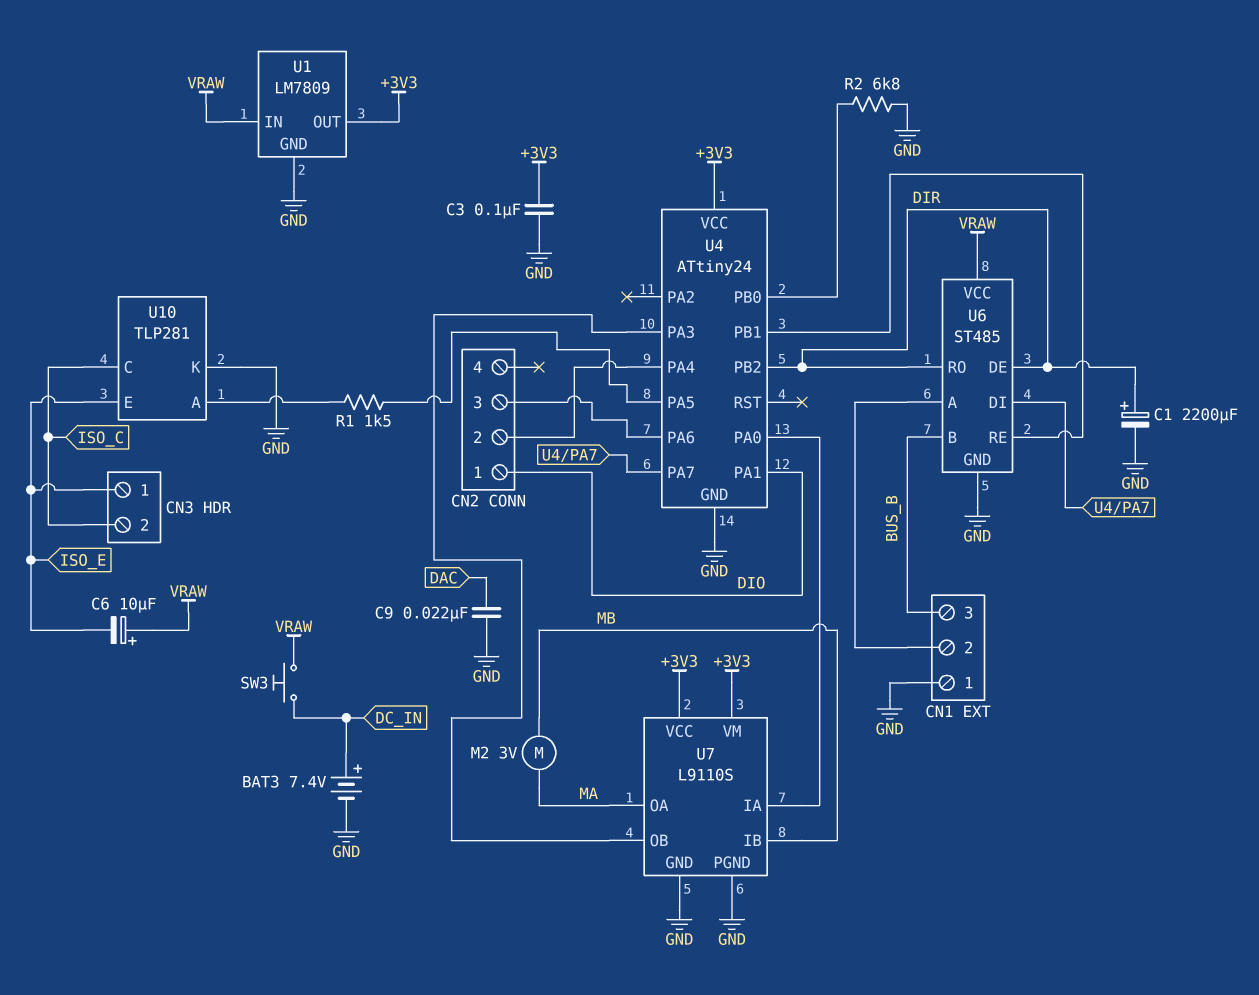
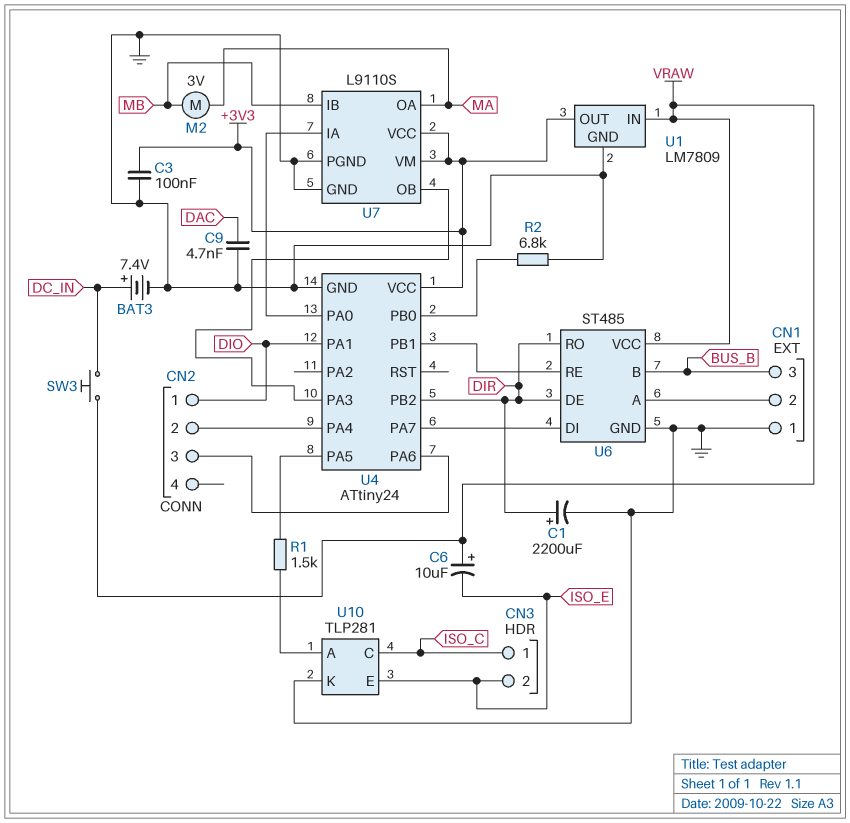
C9: 22nF (DAC, GND) -> 4.7nF (DAC, GND)
CN3 pin 1: ISO_E -> ISO_C
CN3 pin 2: ISO_C -> ISO_E

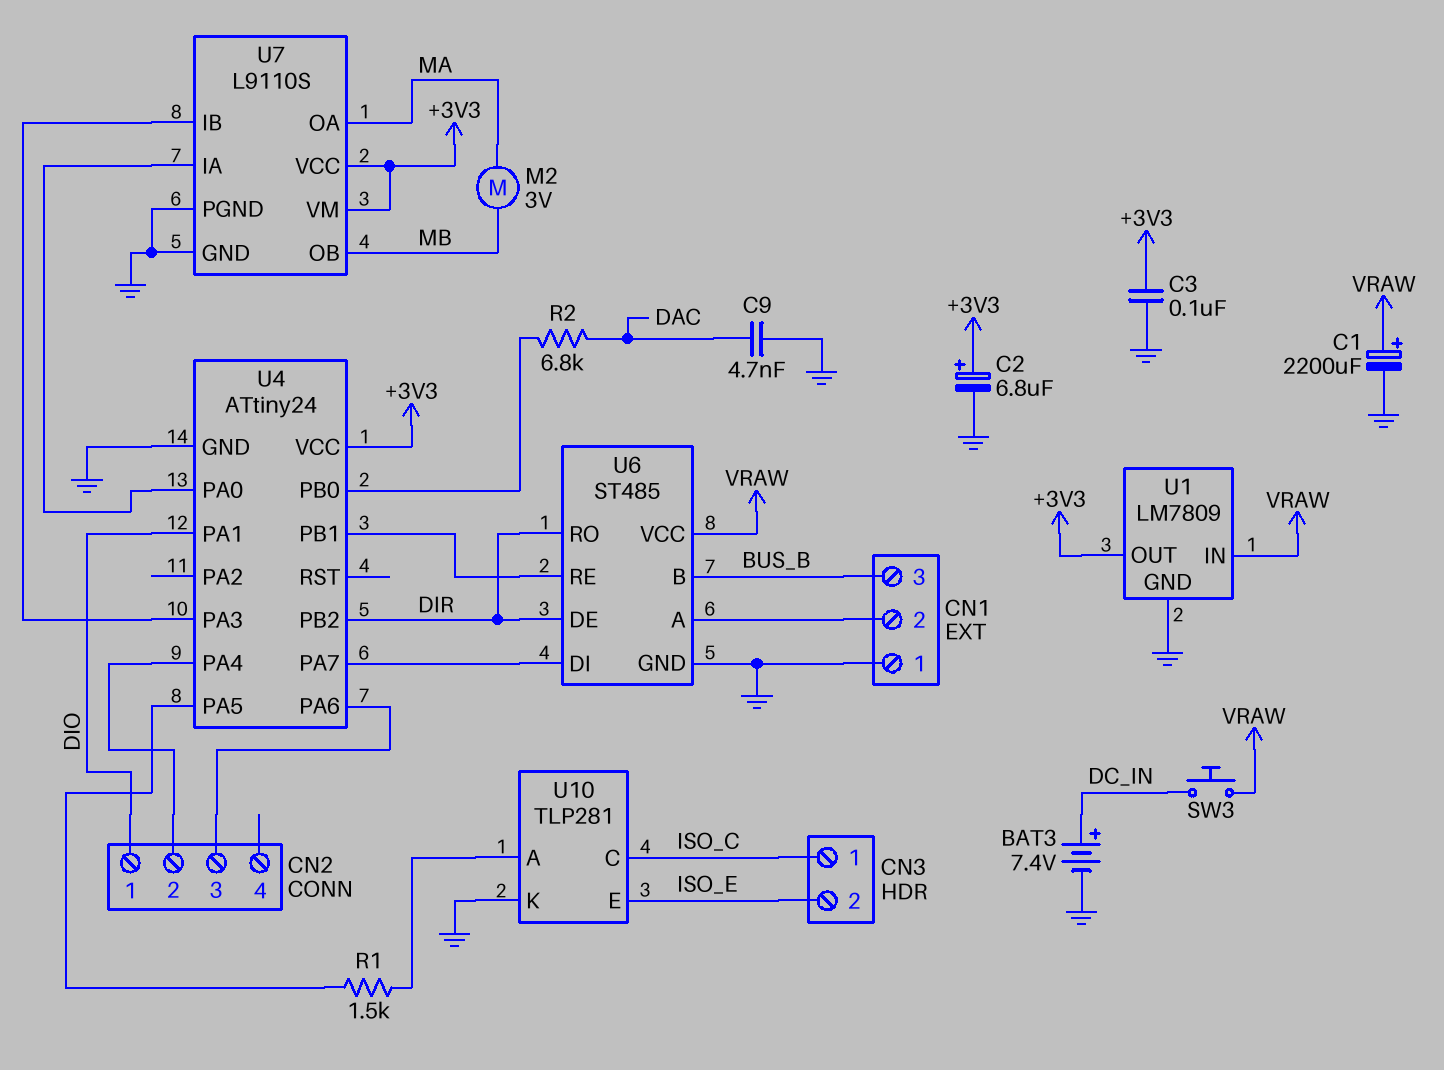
C1: 2200uF (plus DIR, minus GND) -> 2200uF (plus VRAW, minus GND)
C2: none -> 6.8uF (plus +3V3, minus GND)
C6: 10uF (plus VRAW, minus ISO_E) -> none
R2: 6.8k (GND, U4/PB0) -> 6.8k (DAC, U4/PB0)
U7 pin IB: MB -> U4/PA3
U7 pin OB: U4/PA3 -> MB

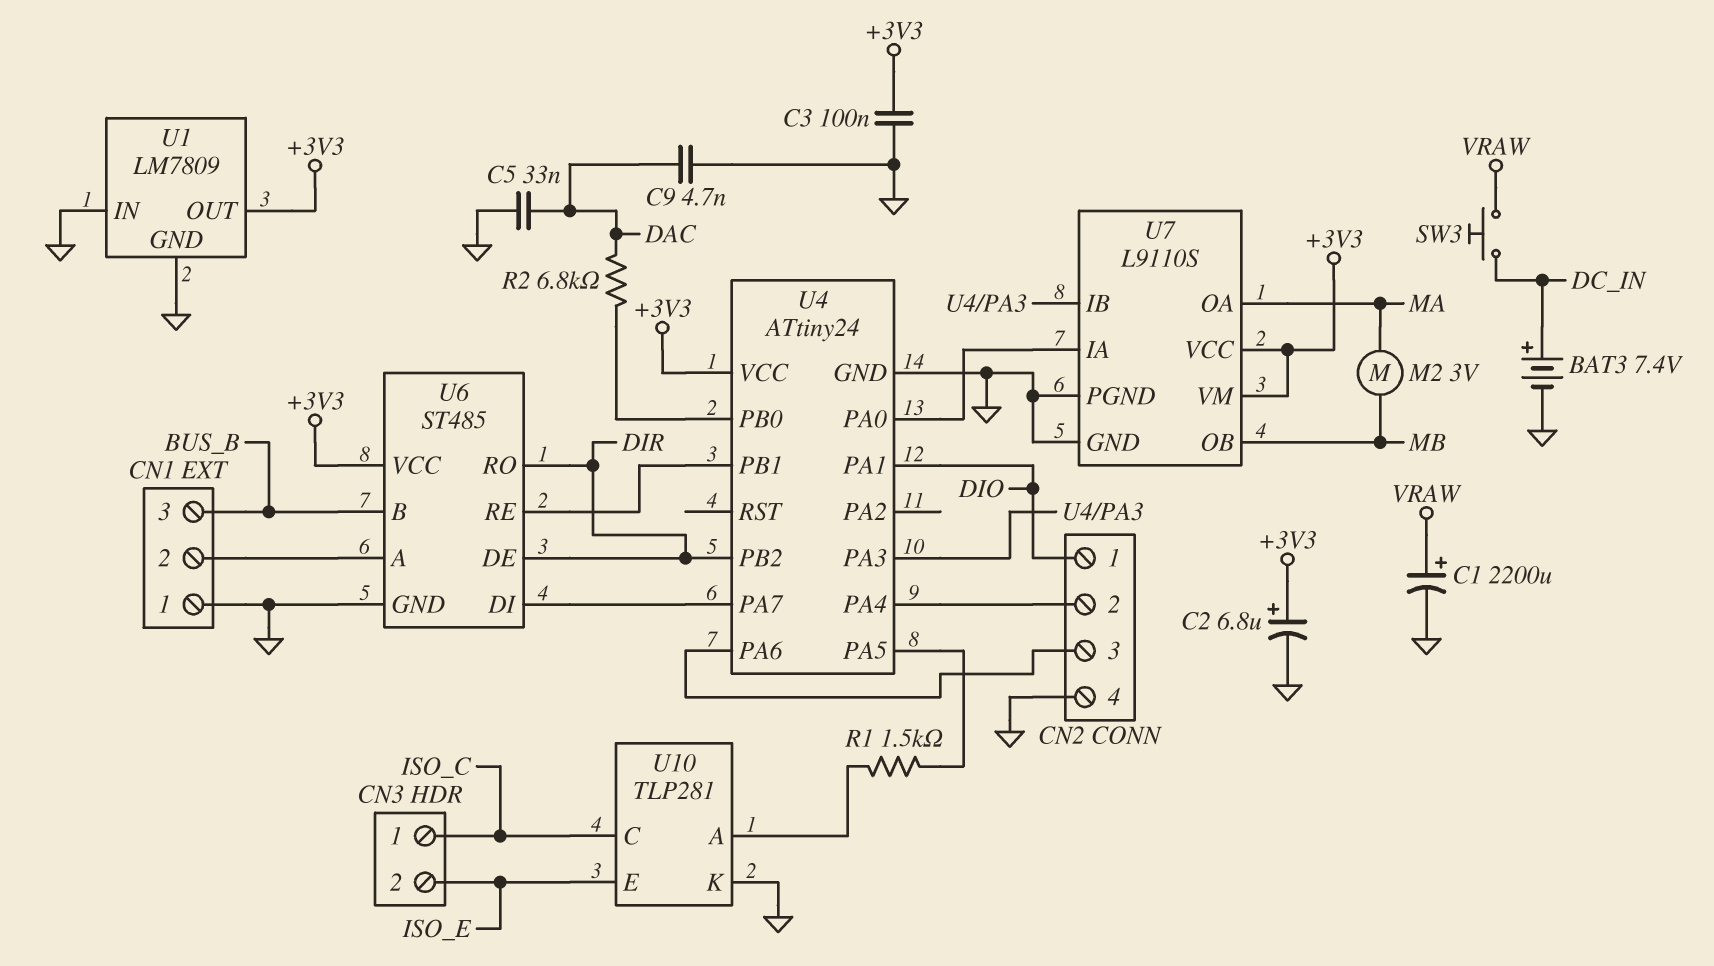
C5: none -> 33nF (DAC, GND)
CN2 pin 4: none -> GND
U1 pin IN: VRAW -> GND
U6 pin VCC: VRAW -> +3V3

